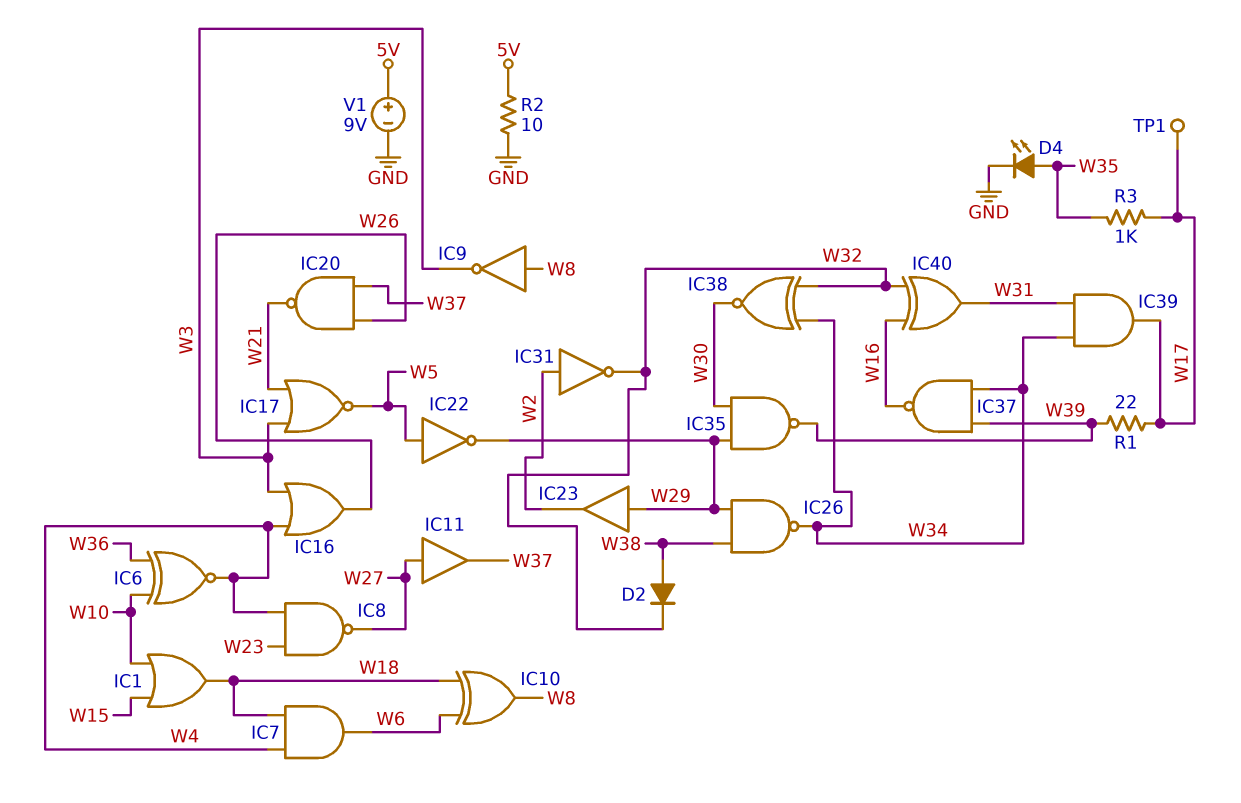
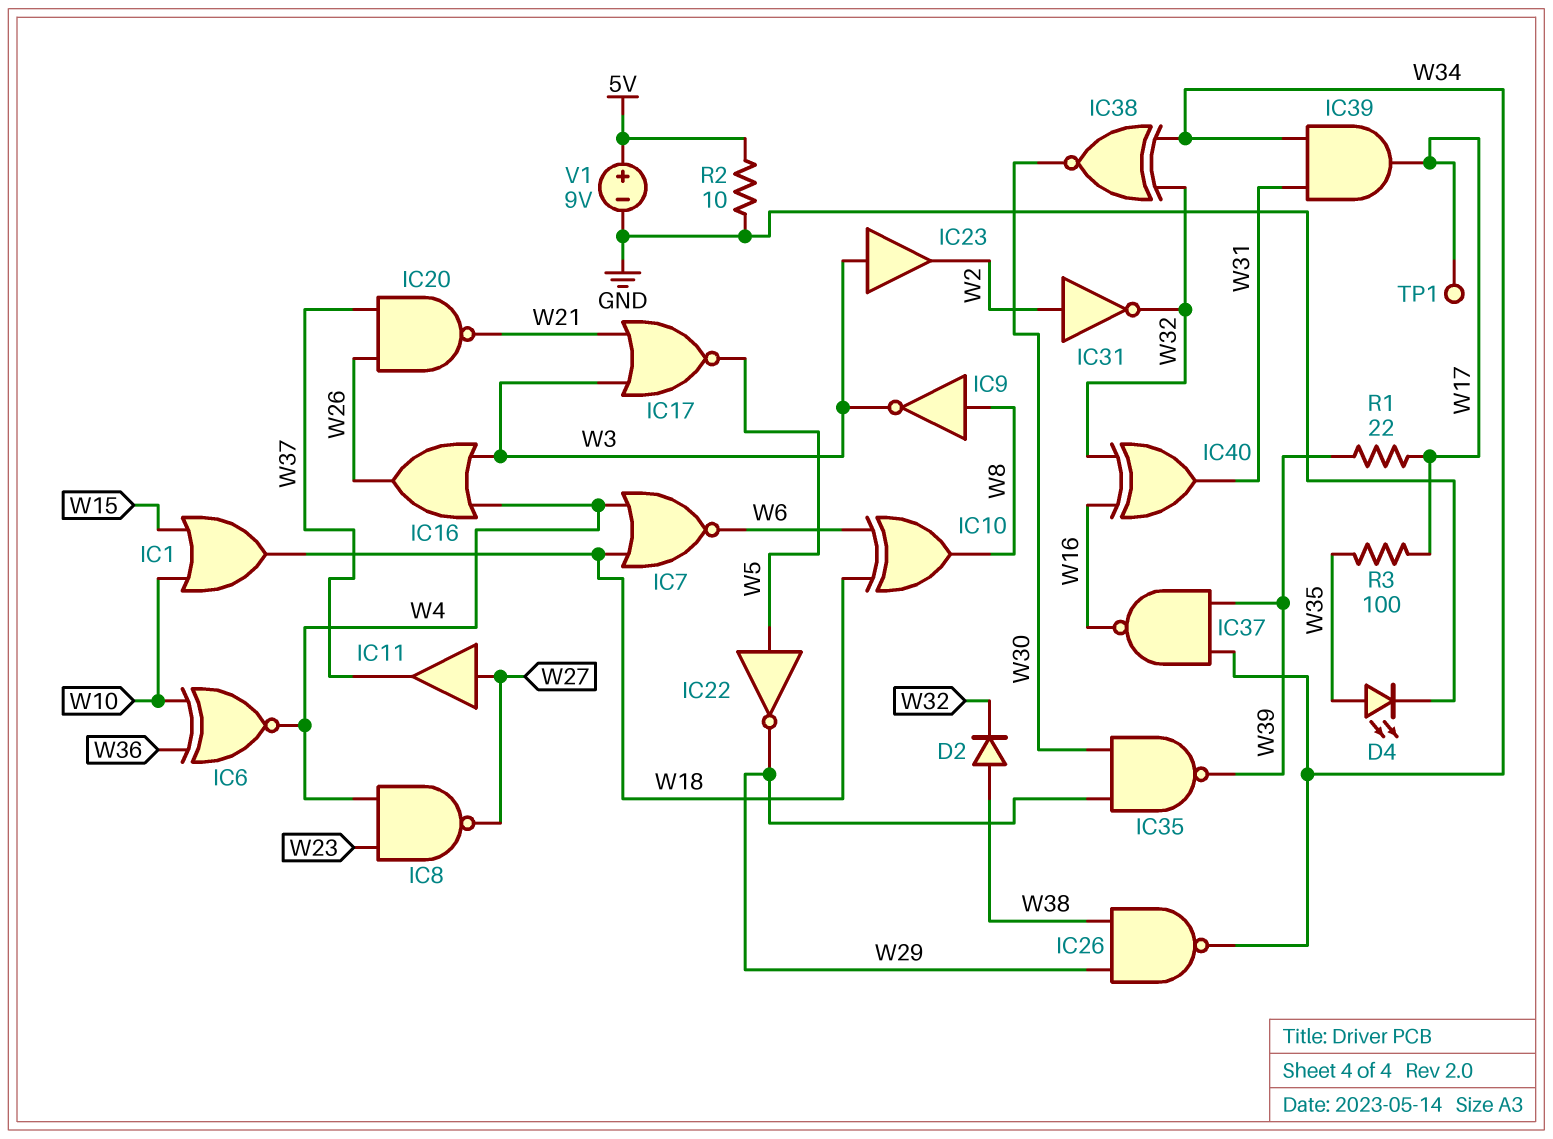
IC7: AND (in W4, in W18, out W6) -> NOR (in W4, in W18, out W6)
IC23: buffer (in W29, out W2) -> buffer (in W3, out W2)
R3: 1k (W17, W35) -> 100 (W17, W35)

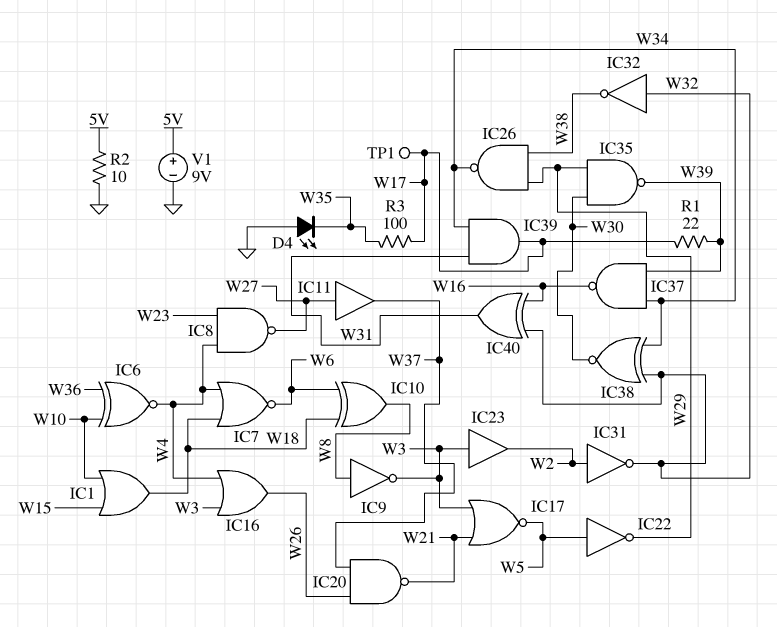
D2: diode (A W38, K W32) -> none
D4: LED (A W35, K GND) -> LED (A GND, K W35)
IC32: none -> NOT (in W32, out W38)

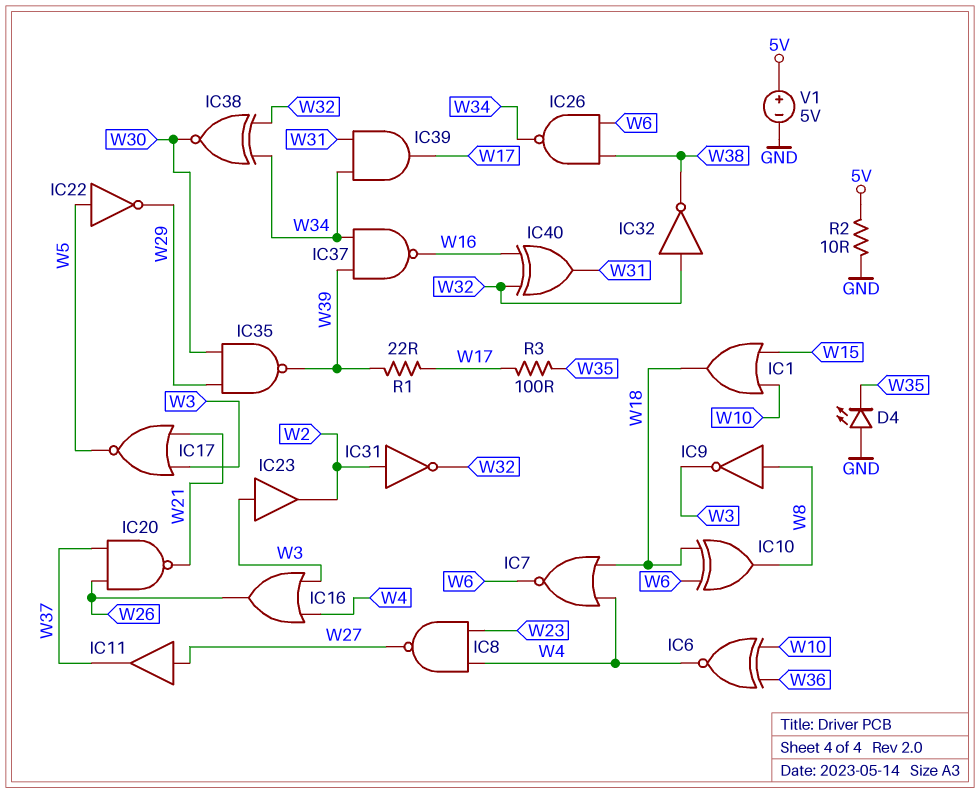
IC26: NAND (in W29, in W38, out W34) -> NAND (in W6, in W38, out W34)
TP1: test point (W17) -> none
V1: 9V (plus 5V, minus GND) -> 5V (plus 5V, minus GND)

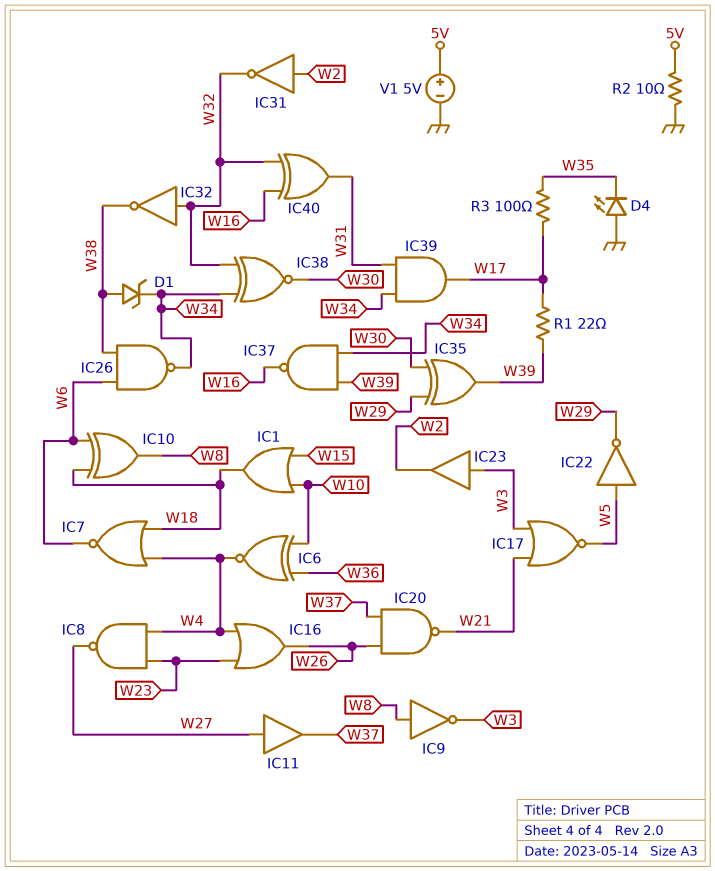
D1: none -> zener (A W38, K W34)
IC16: OR (in W3, in W4, out W26) -> OR (in W4, in W23, out W26)
IC35: NAND (in W29, in W30, out W39) -> XOR (in W29, in W30, out W39)

